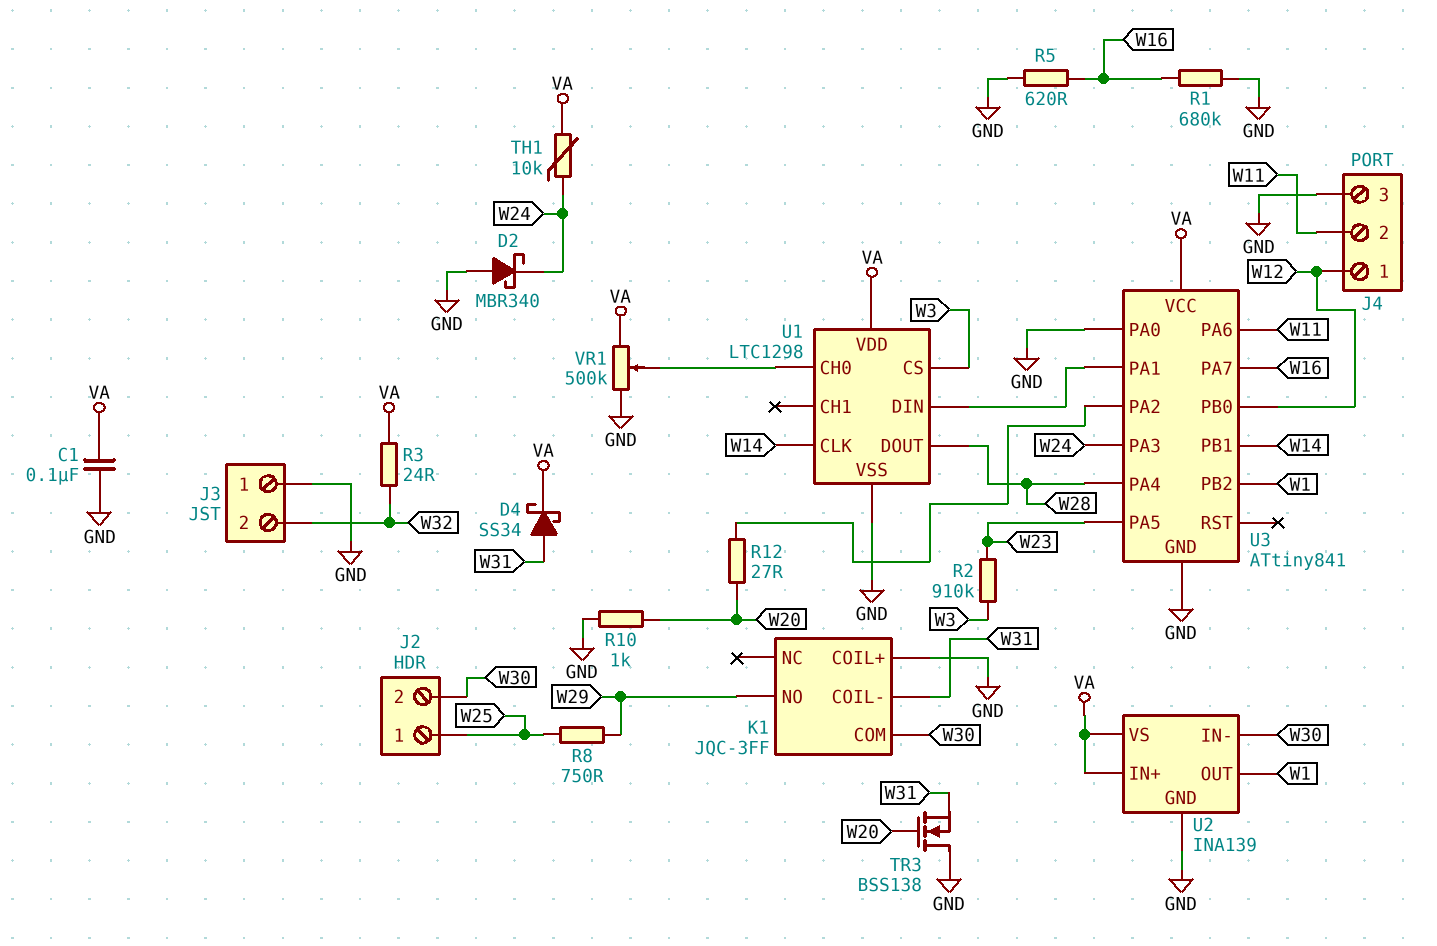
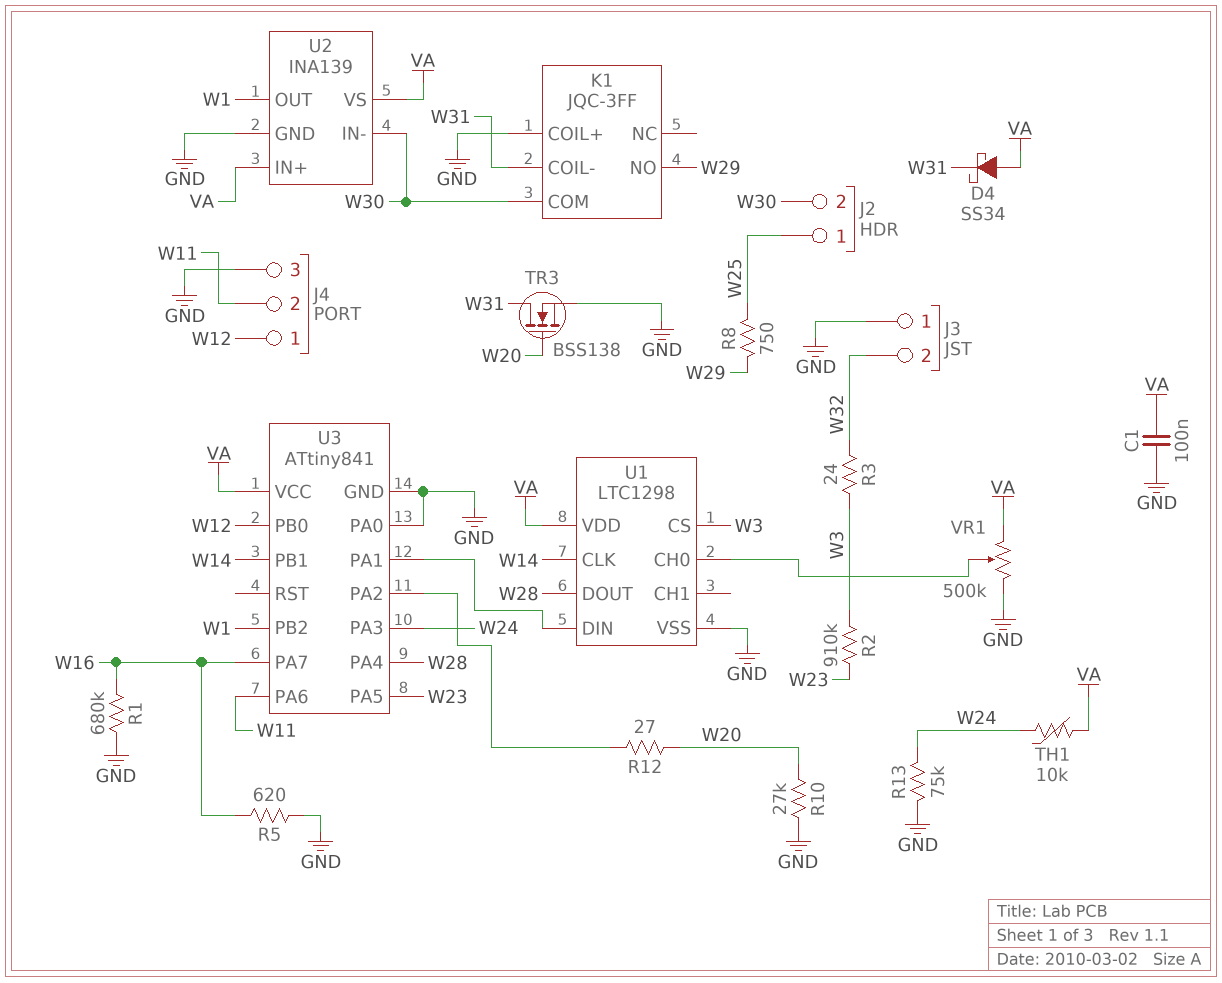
D2: schottky MBR340 (A GND, K W24) -> none
D4: schottky SS34 (A W31, K VA) -> schottky SS34 (A VA, K W31)
R3: 24 (VA, W32) -> 24 (W3, W32)
R10: 1k (GND, W20) -> 27k (GND, W20)
R13: none -> 75k (GND, W24)
TR3: NMOS BSS138 (G W20, D GND, S W31) -> NMOS BSS138 (G W20, D W31, S GND)

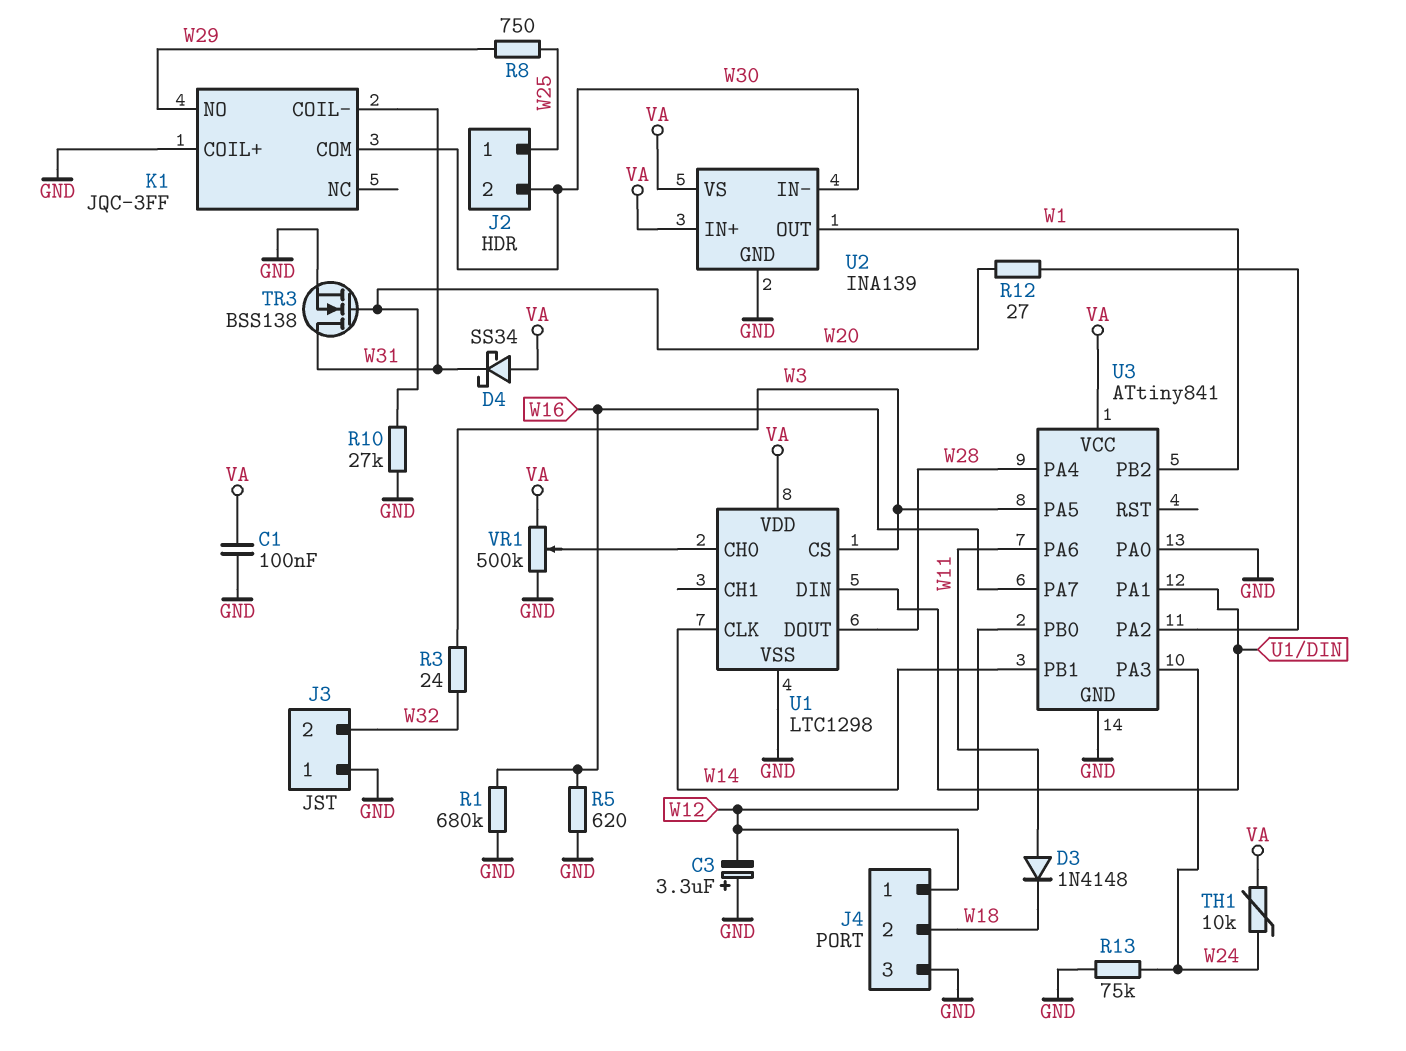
C3: none -> 3.3uF (plus GND, minus W12)
D3: none -> diode 1N4148 (A W11, K W18)
J4 pin 2: W11 -> W18
R2: 910k (W3, W23) -> none
U3 pin PA5: W23 -> W3

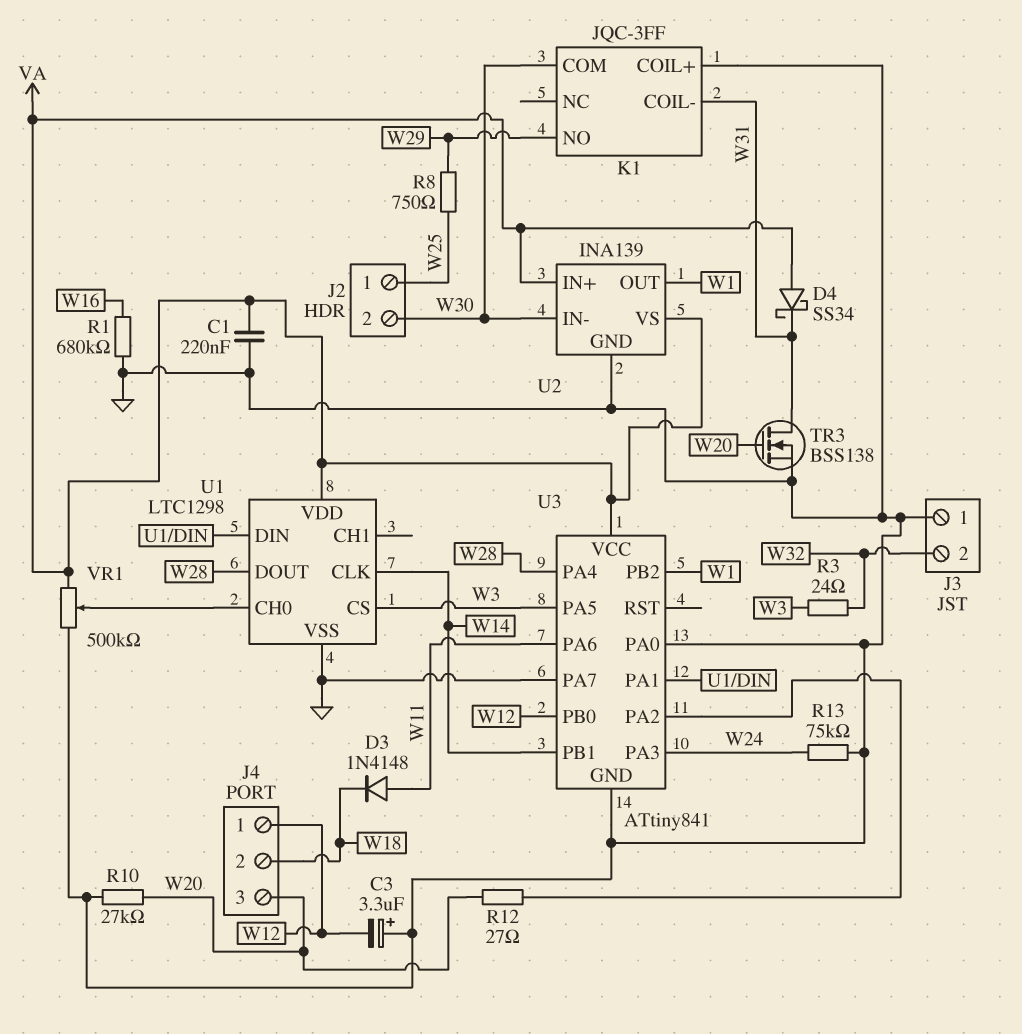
C1: 100nF (GND, VA) -> 220nF (GND, VA)
J4 pin 3: GND -> W20
R5: 620 (GND, W16) -> none
TH1: 10k (VA, W24) -> none
U3 pin PA7: W16 -> GND

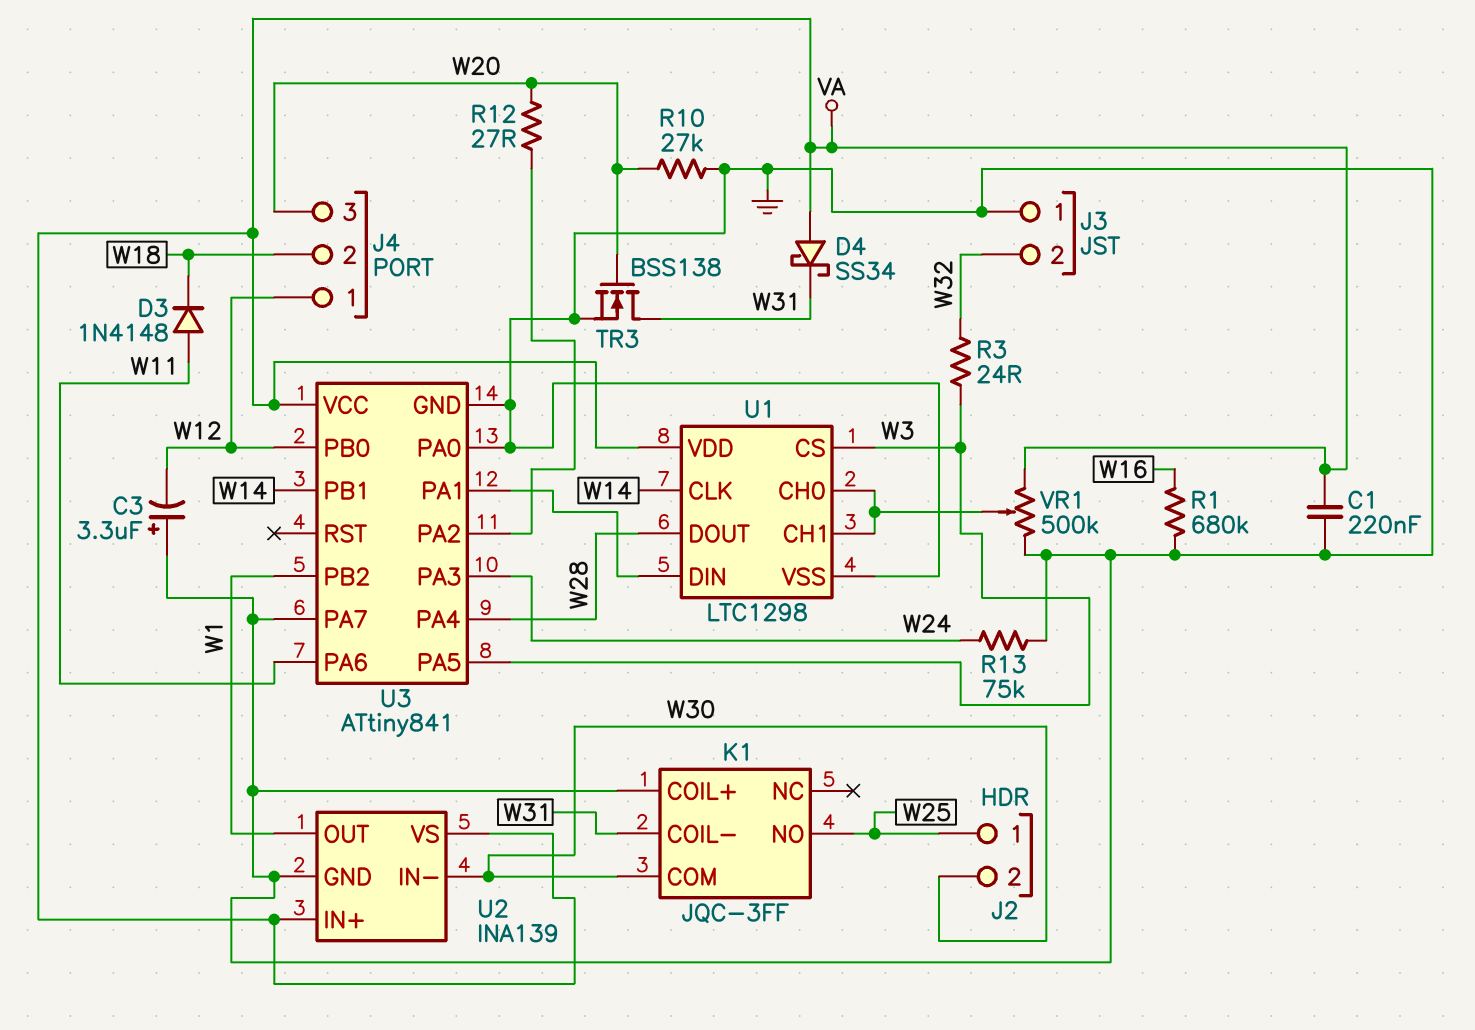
K1 pin NO: W29 -> W25
R8: 750 (W25, W29) -> none
U1 pin CH1: none -> U1/CH0

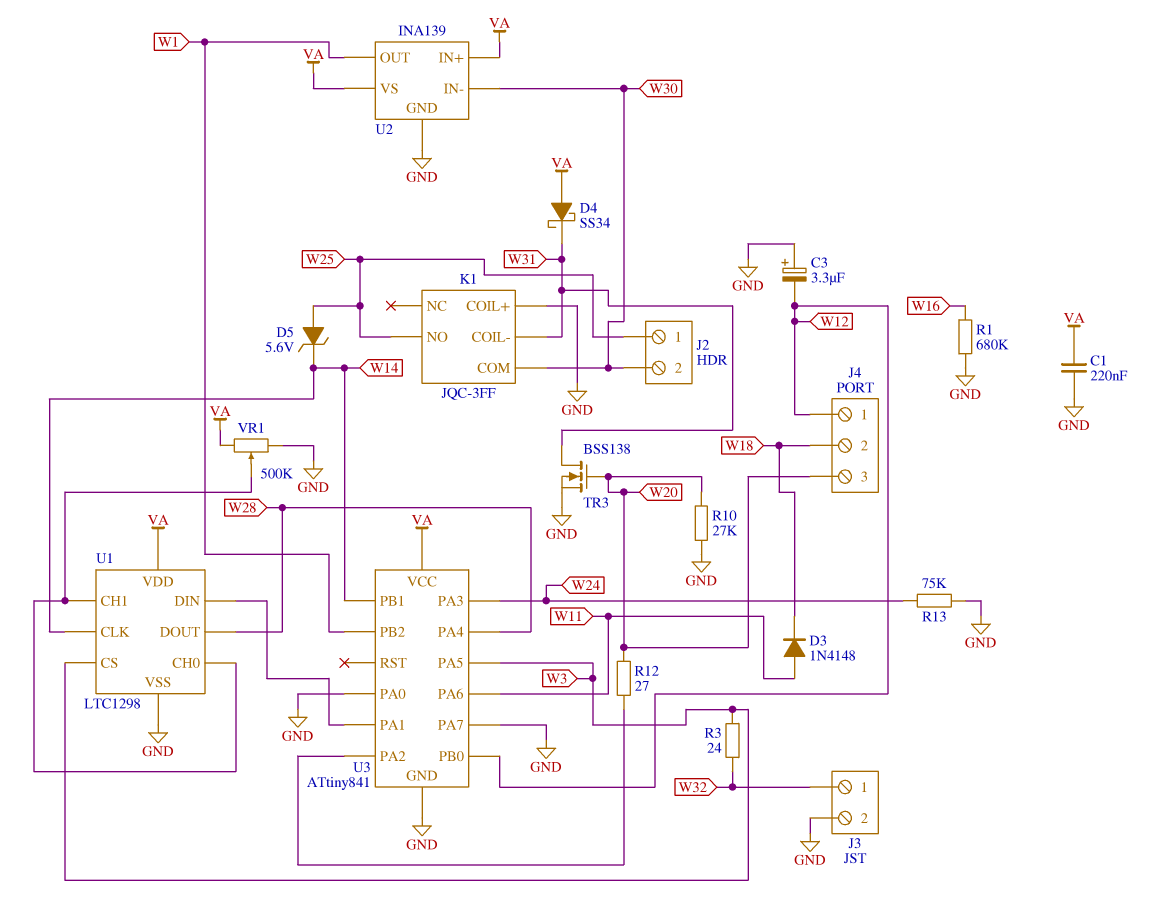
D5: none -> zener 5.6V (A W25, K W14)
J3 pin 1: GND -> W32
J3 pin 2: W32 -> GND

